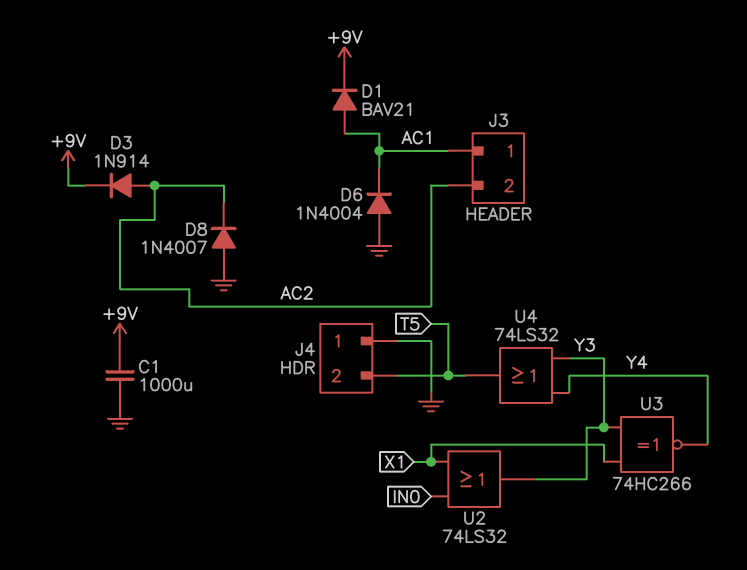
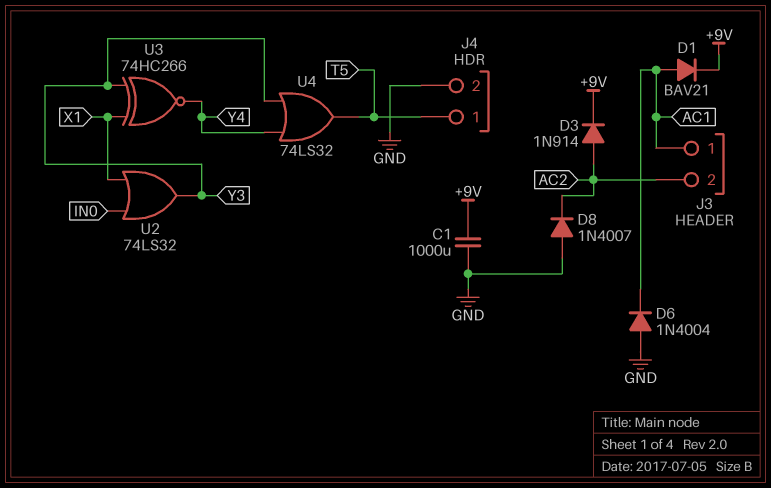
J4 pin 1: GND -> T5
J4 pin 2: T5 -> GND

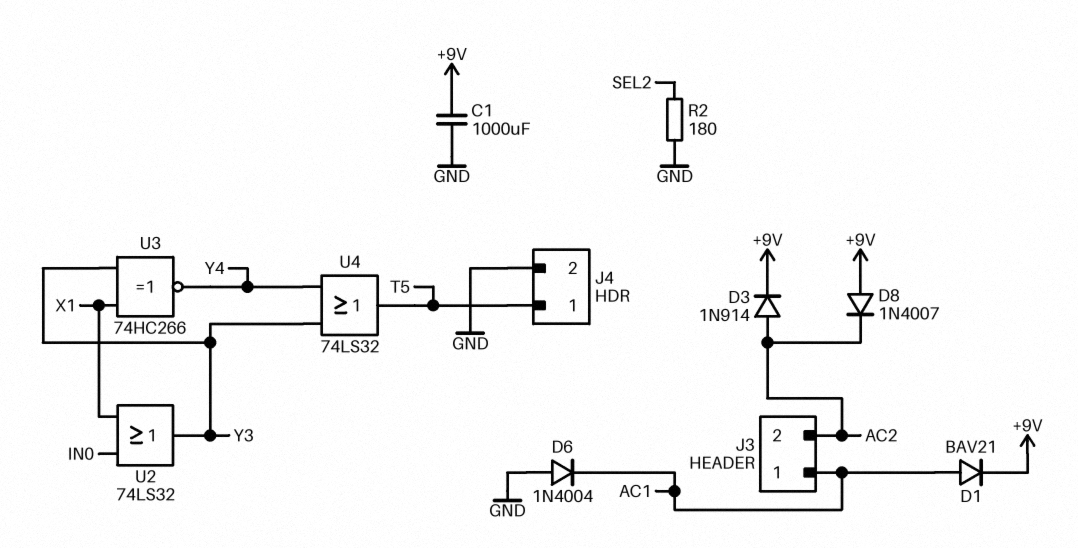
D8: diode 1N4007 (A GND, K AC2) -> diode 1N4007 (A +9V, K AC2)
R2: none -> 180 (GND, SEL2)

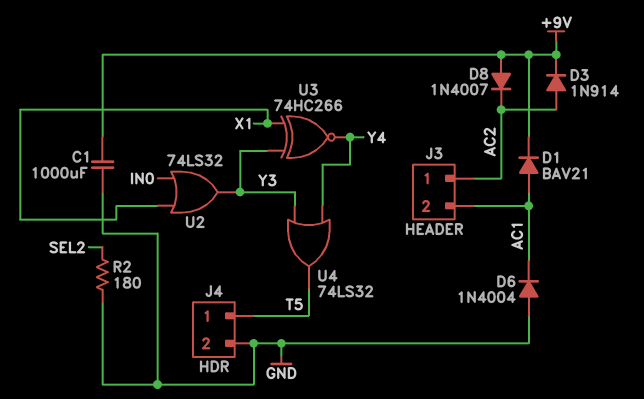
J3 pin 1: AC1 -> AC2
J3 pin 2: AC2 -> AC1

